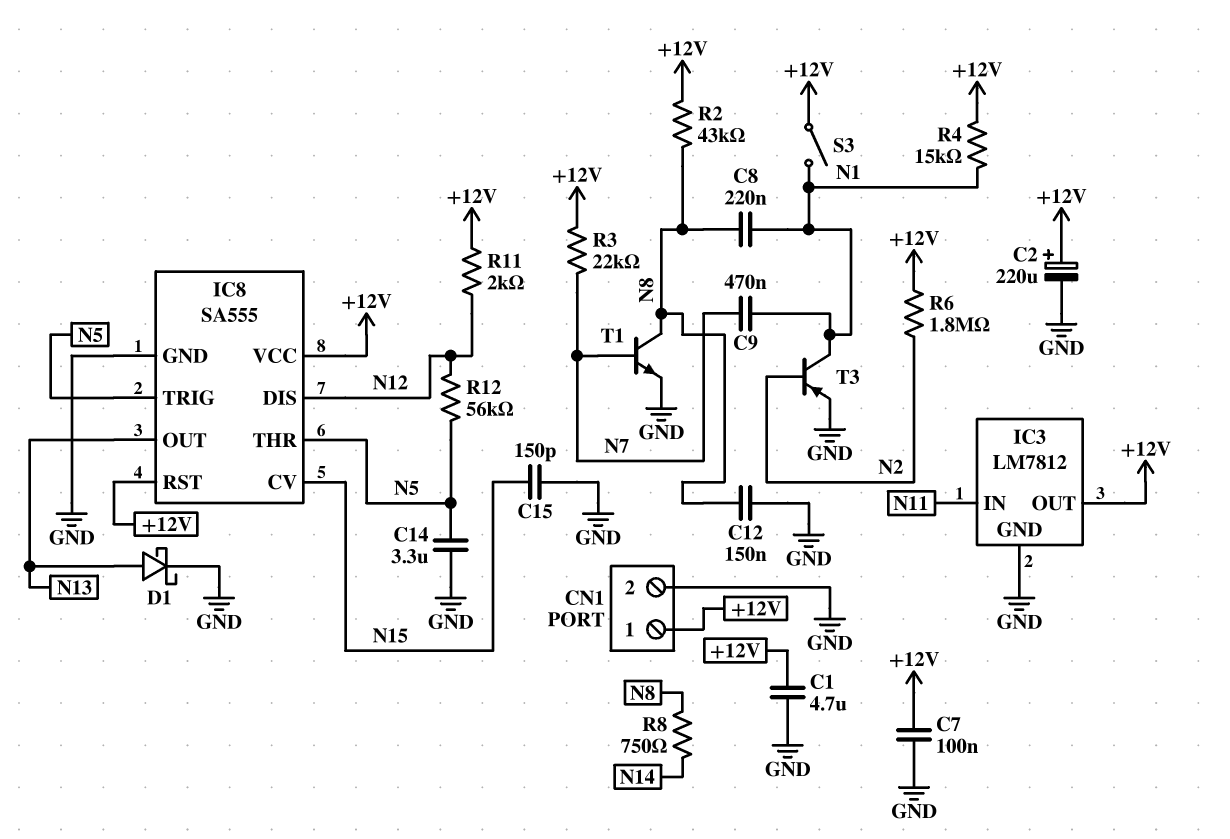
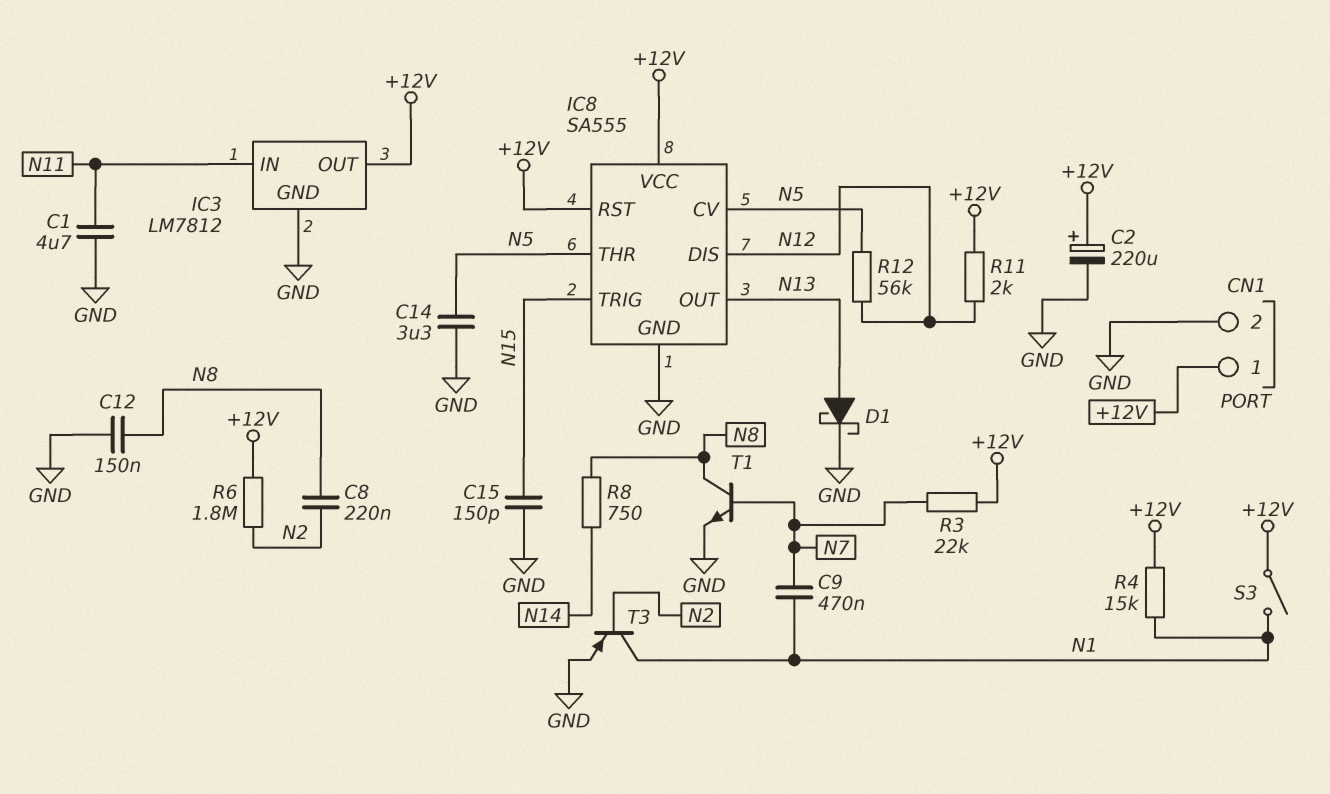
C1: 4.7uF (+12V, GND) -> 4.7uF (GND, N11)
C7: 100nF (+12V, GND) -> none
C8: 220nF (N1, N8) -> 220nF (N2, N8)
IC8 pin CV: N15 -> N5
IC8 pin TRIG: N5 -> N15
R2: 43k (+12V, N8) -> none

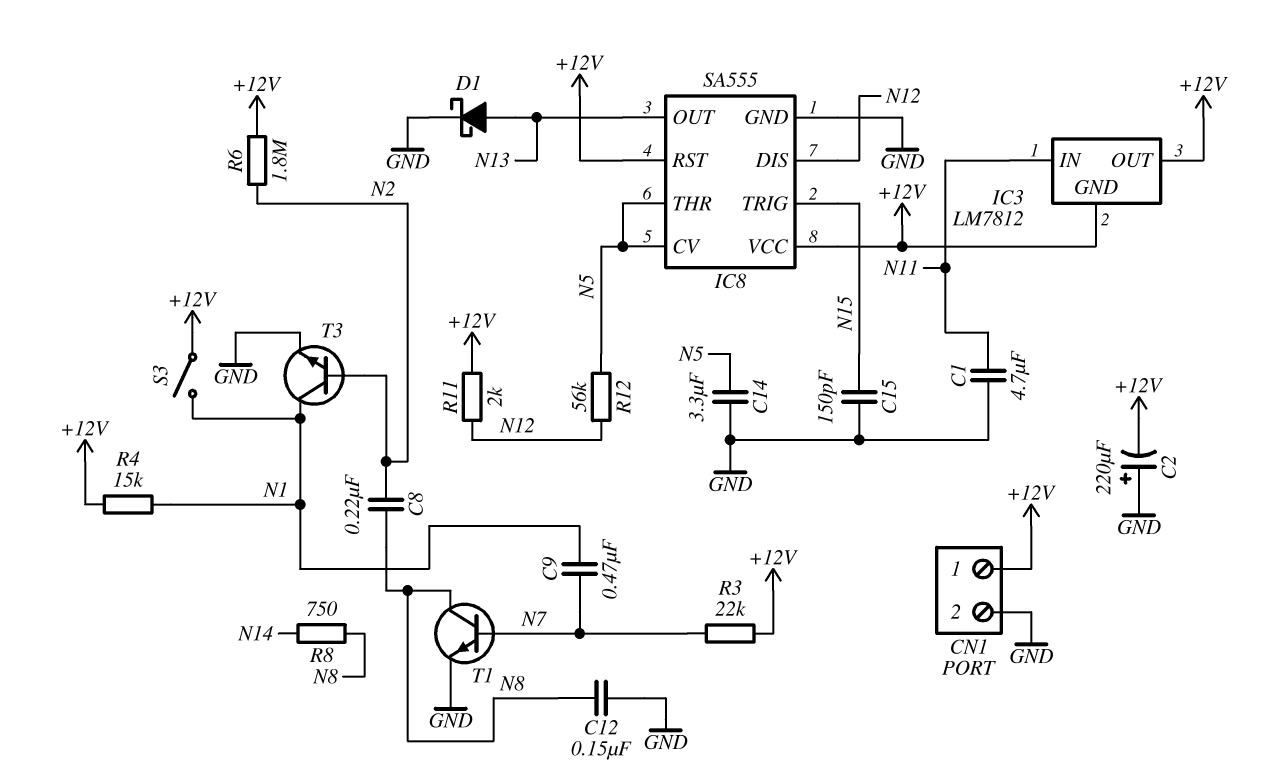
C2: 220uF (plus +12V, minus GND) -> 220uF (plus GND, minus +12V)
IC3 pin GND: GND -> +12V
T3: PNP (B N2, C N1, E GND) -> NPN (B N2, C N1, E GND)

